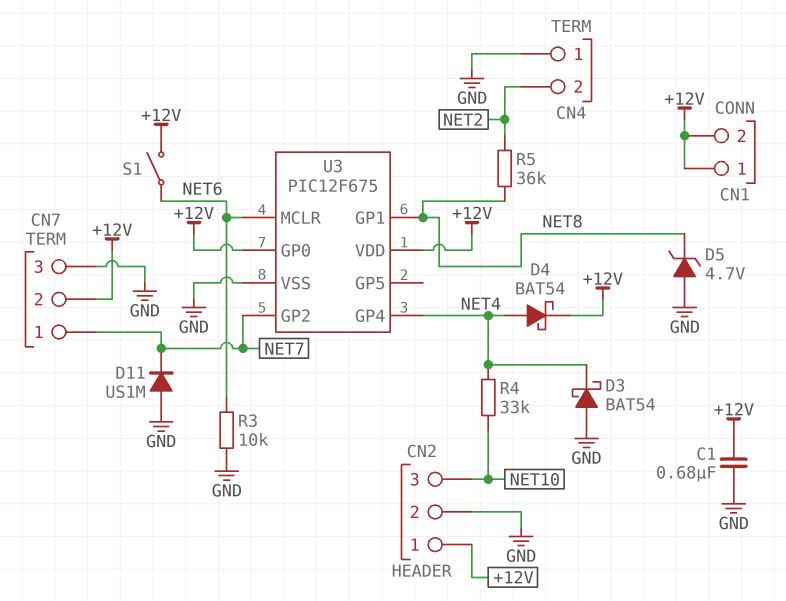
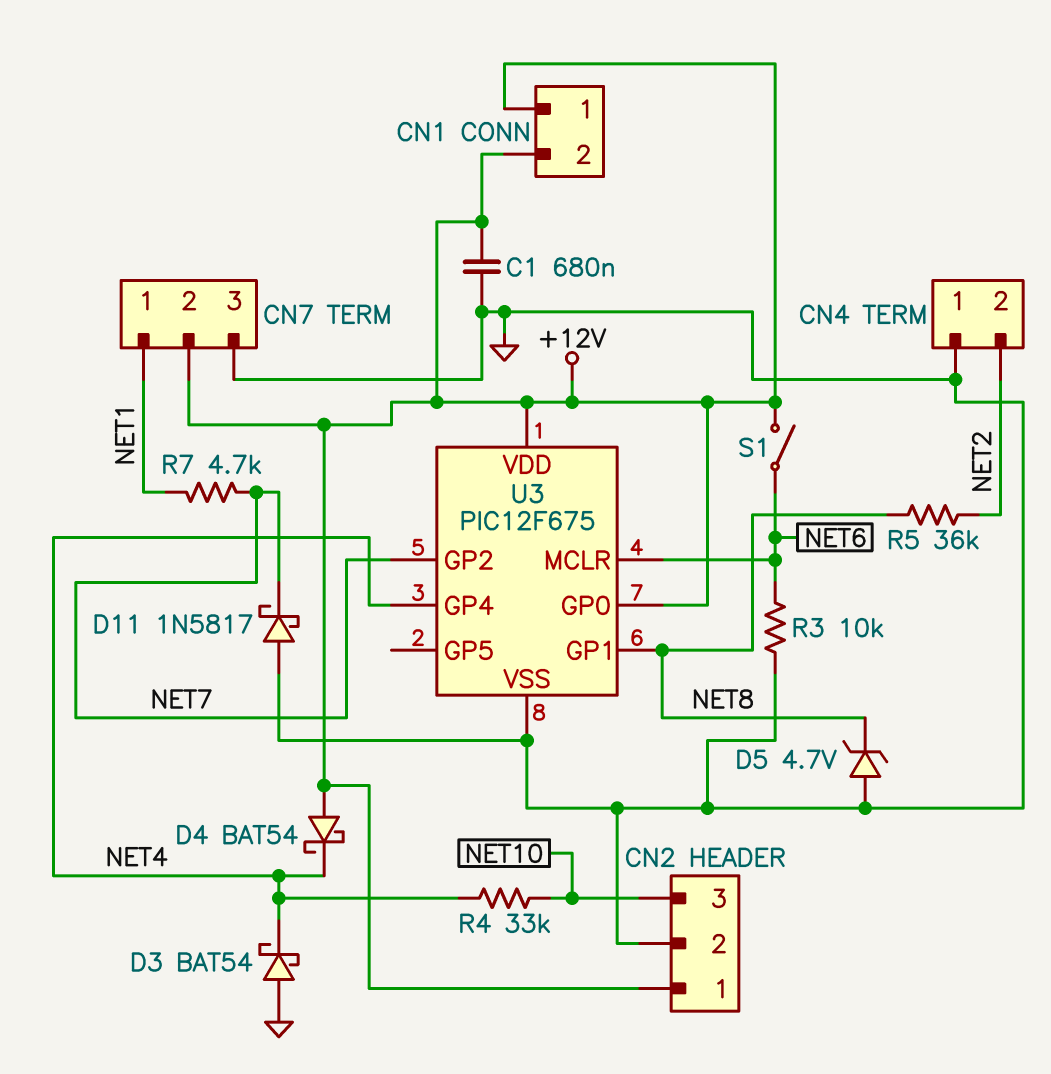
CN7 pin 1: NET7 -> NET1
D4: schottky BAT54 (A NET4, K +12V) -> schottky BAT54 (A +12V, K NET4)
D11: diode US1M (A GND, K NET7) -> schottky 1N5817 (A GND, K NET7)
R7: none -> 4.7k (NET1, NET7)

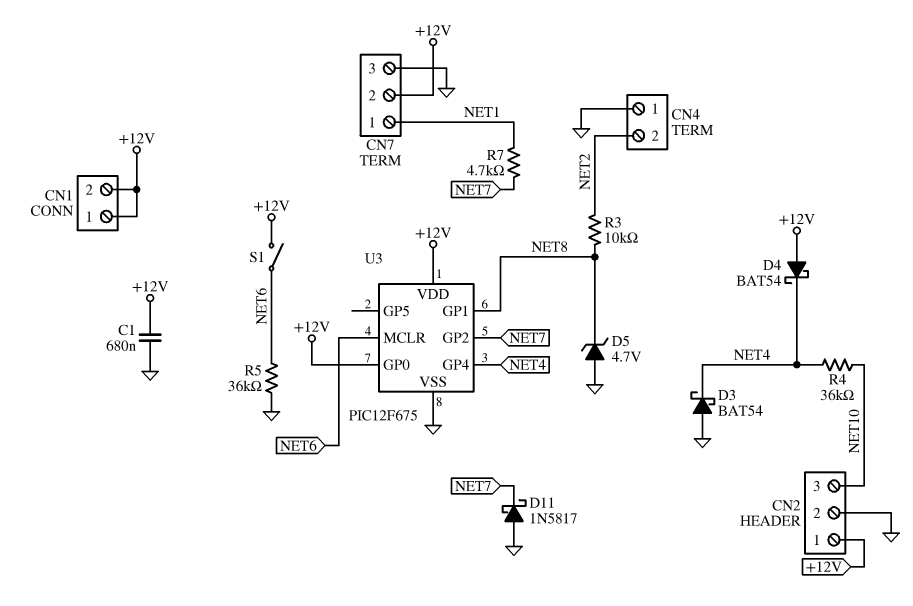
R3: 10k (GND, NET6) -> 10k (NET2, NET8)
R4: 33k (NET4, NET10) -> 36k (NET4, NET10)
R5: 36k (NET2, NET8) -> 36k (GND, NET6)

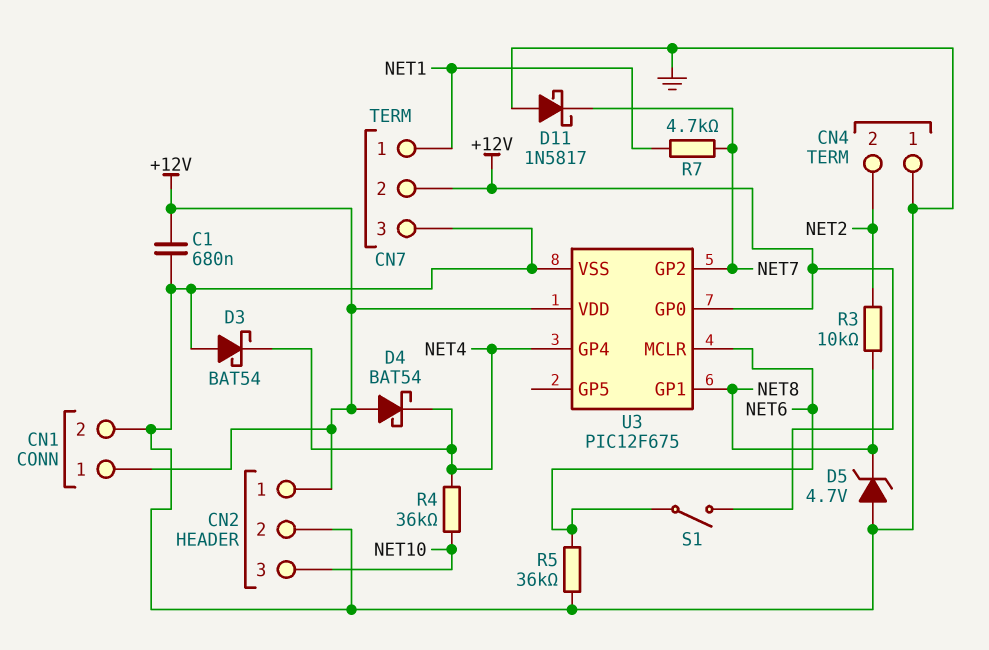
CN1 pin 2: +12V -> GND

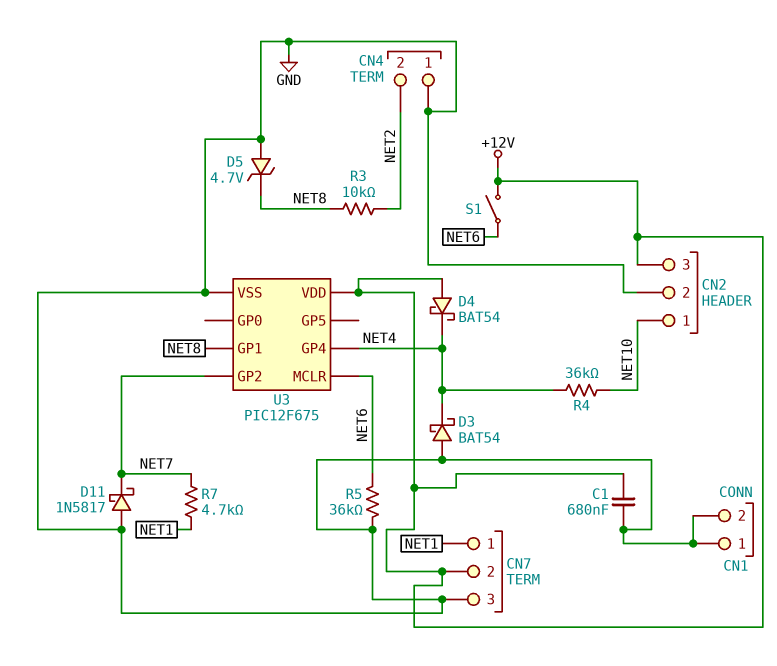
CN1 pin 1: +12V -> GND
CN2 pin 1: +12V -> NET10
CN2 pin 3: NET10 -> +12V
U3 pin GP0: +12V -> none

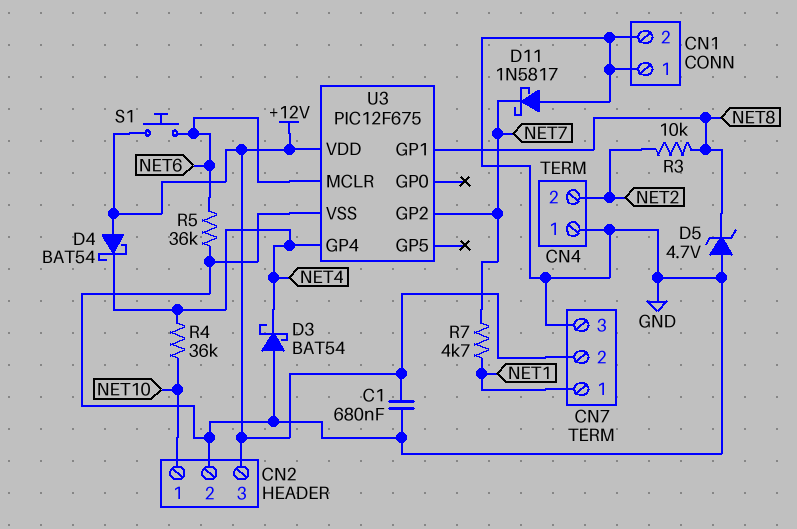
S1: switch (+12V, NET6) -> button (+12V, NET6)

